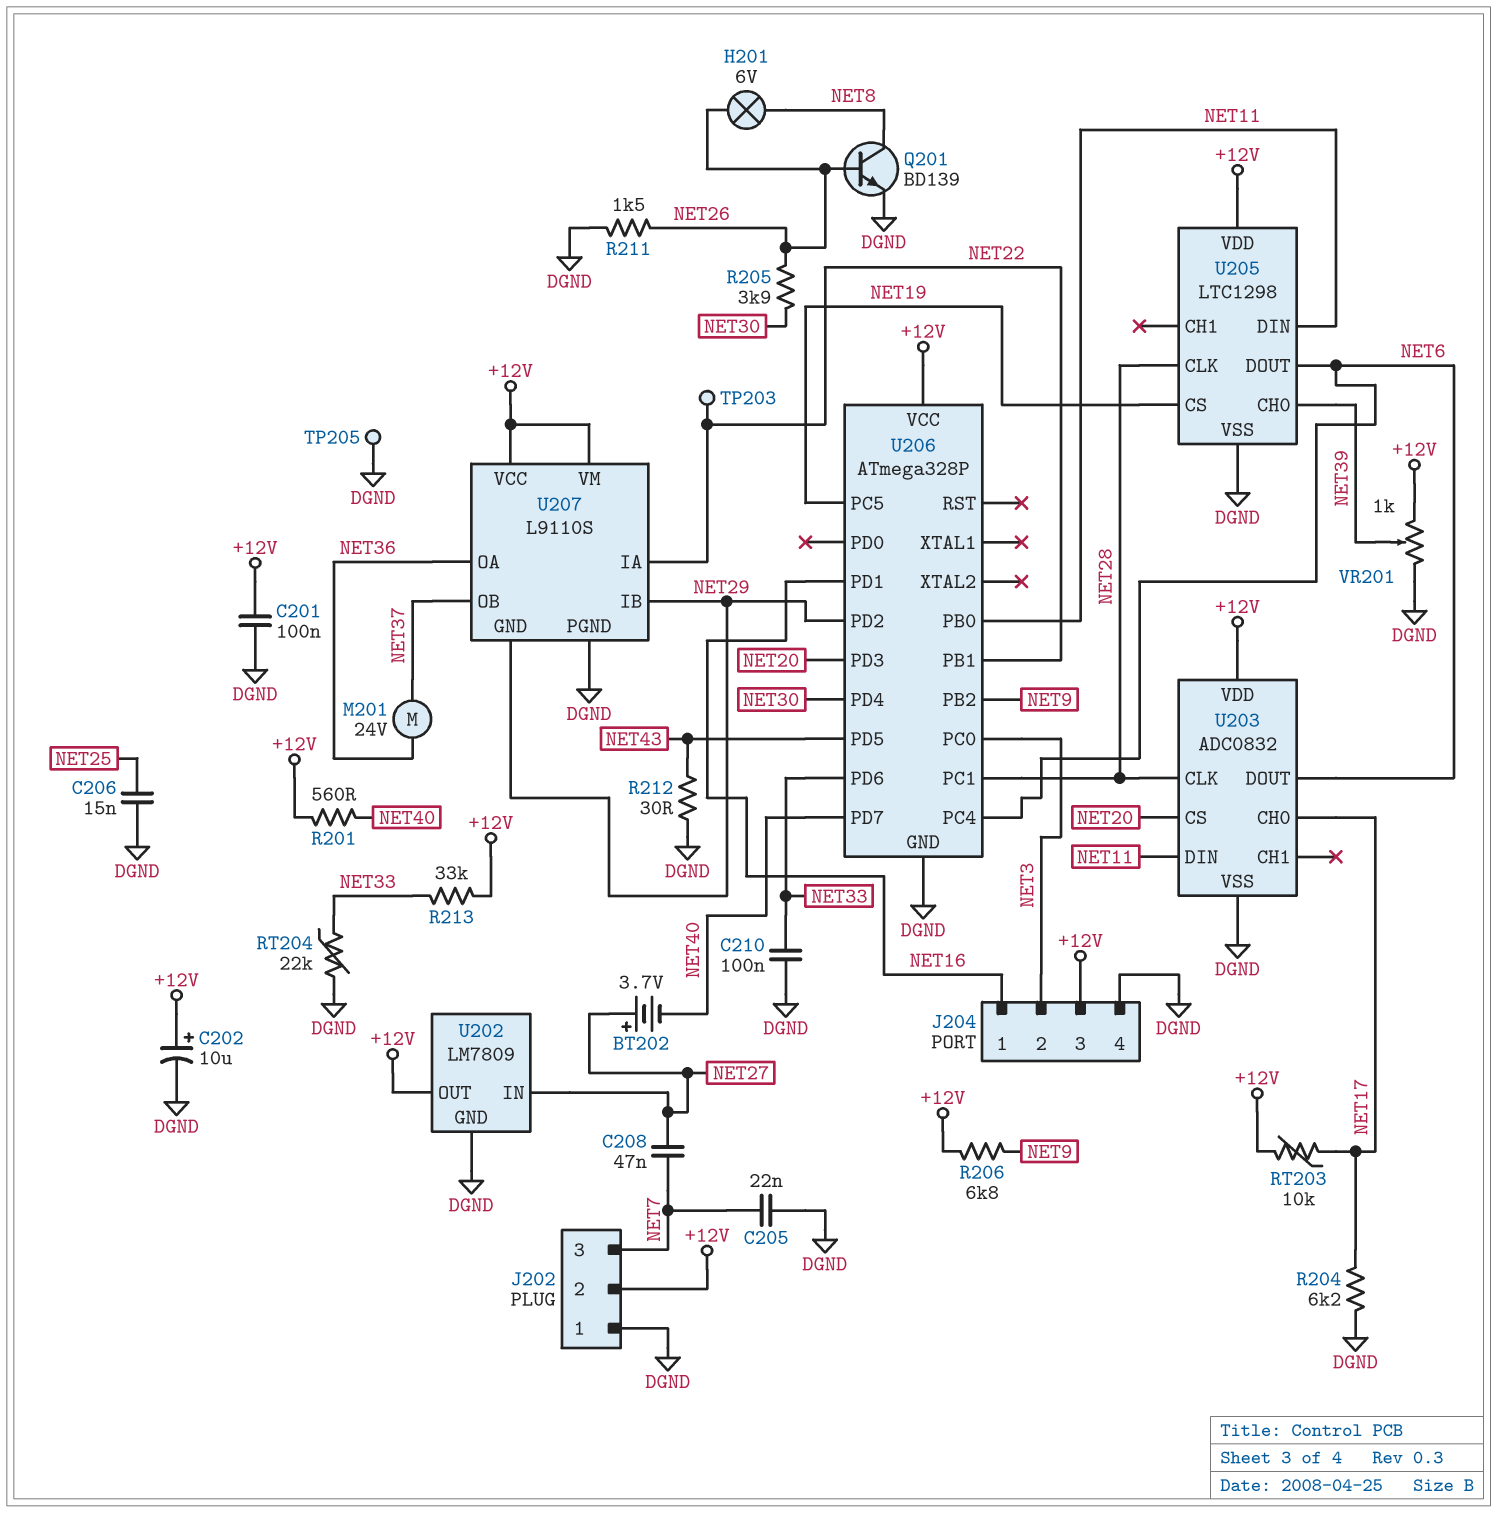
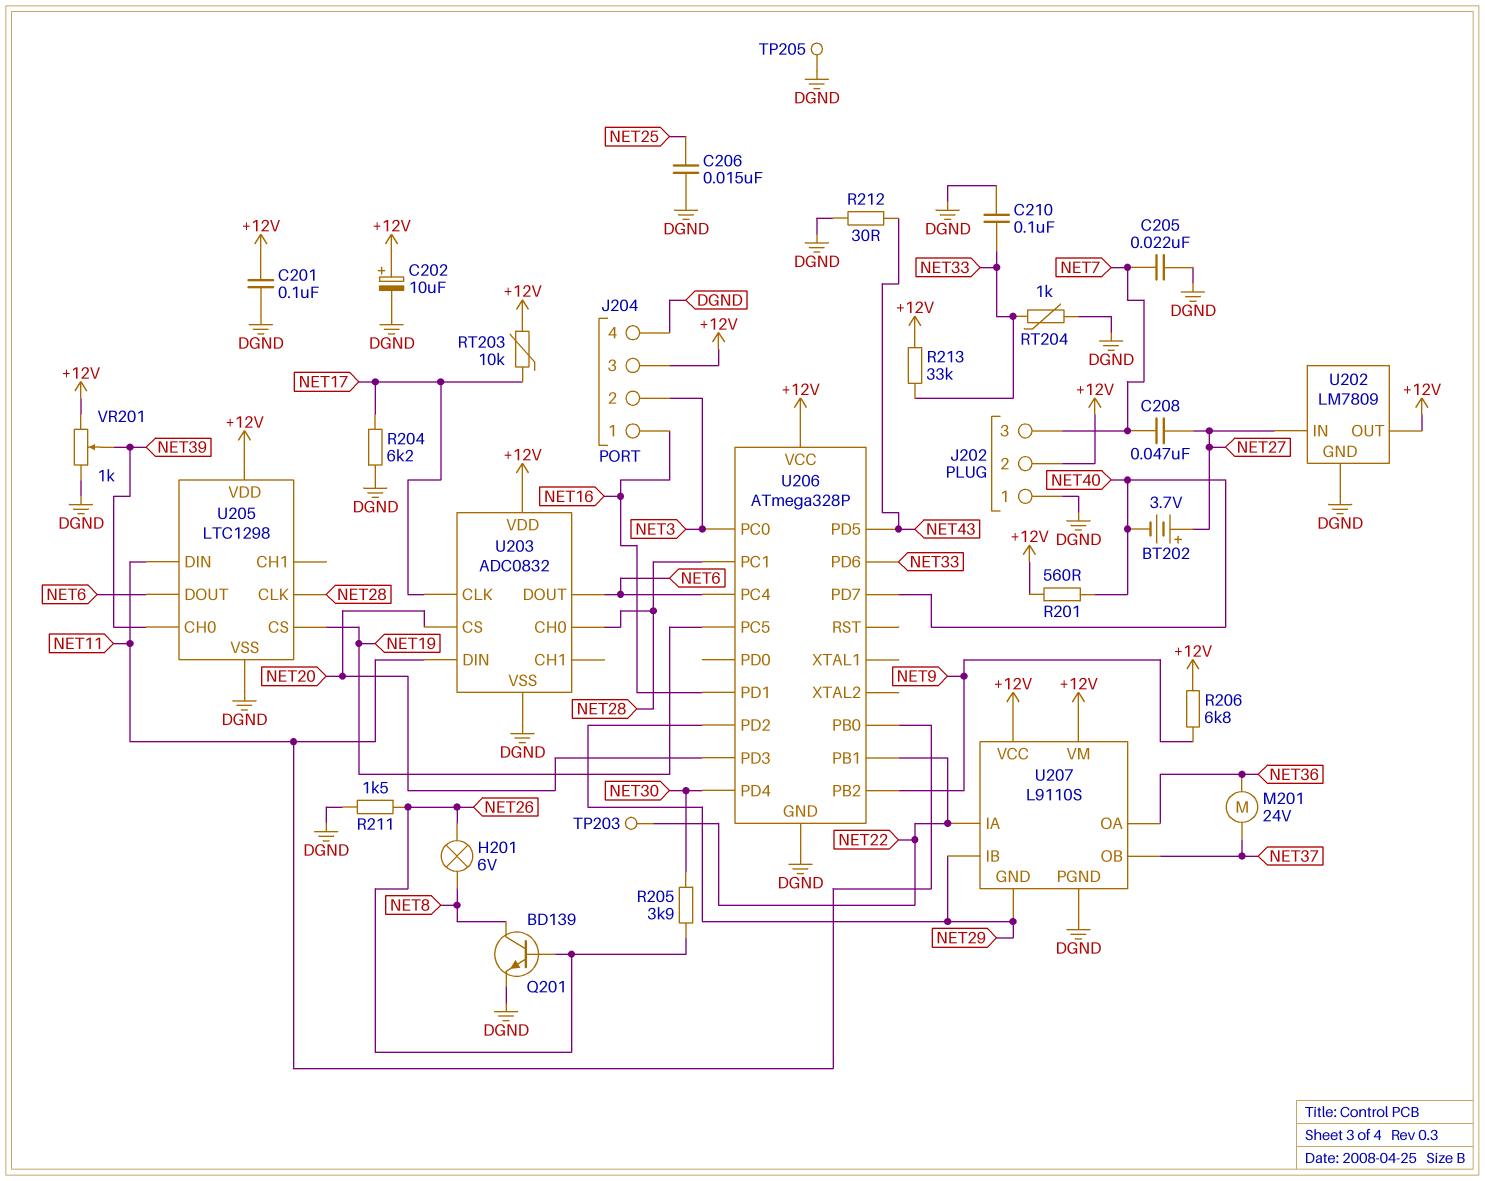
RT204: 22k (DGND, NET33) -> 1k (DGND, NET33)
U203 pin CH0: NET17 -> NET28
U203 pin CLK: NET28 -> NET17

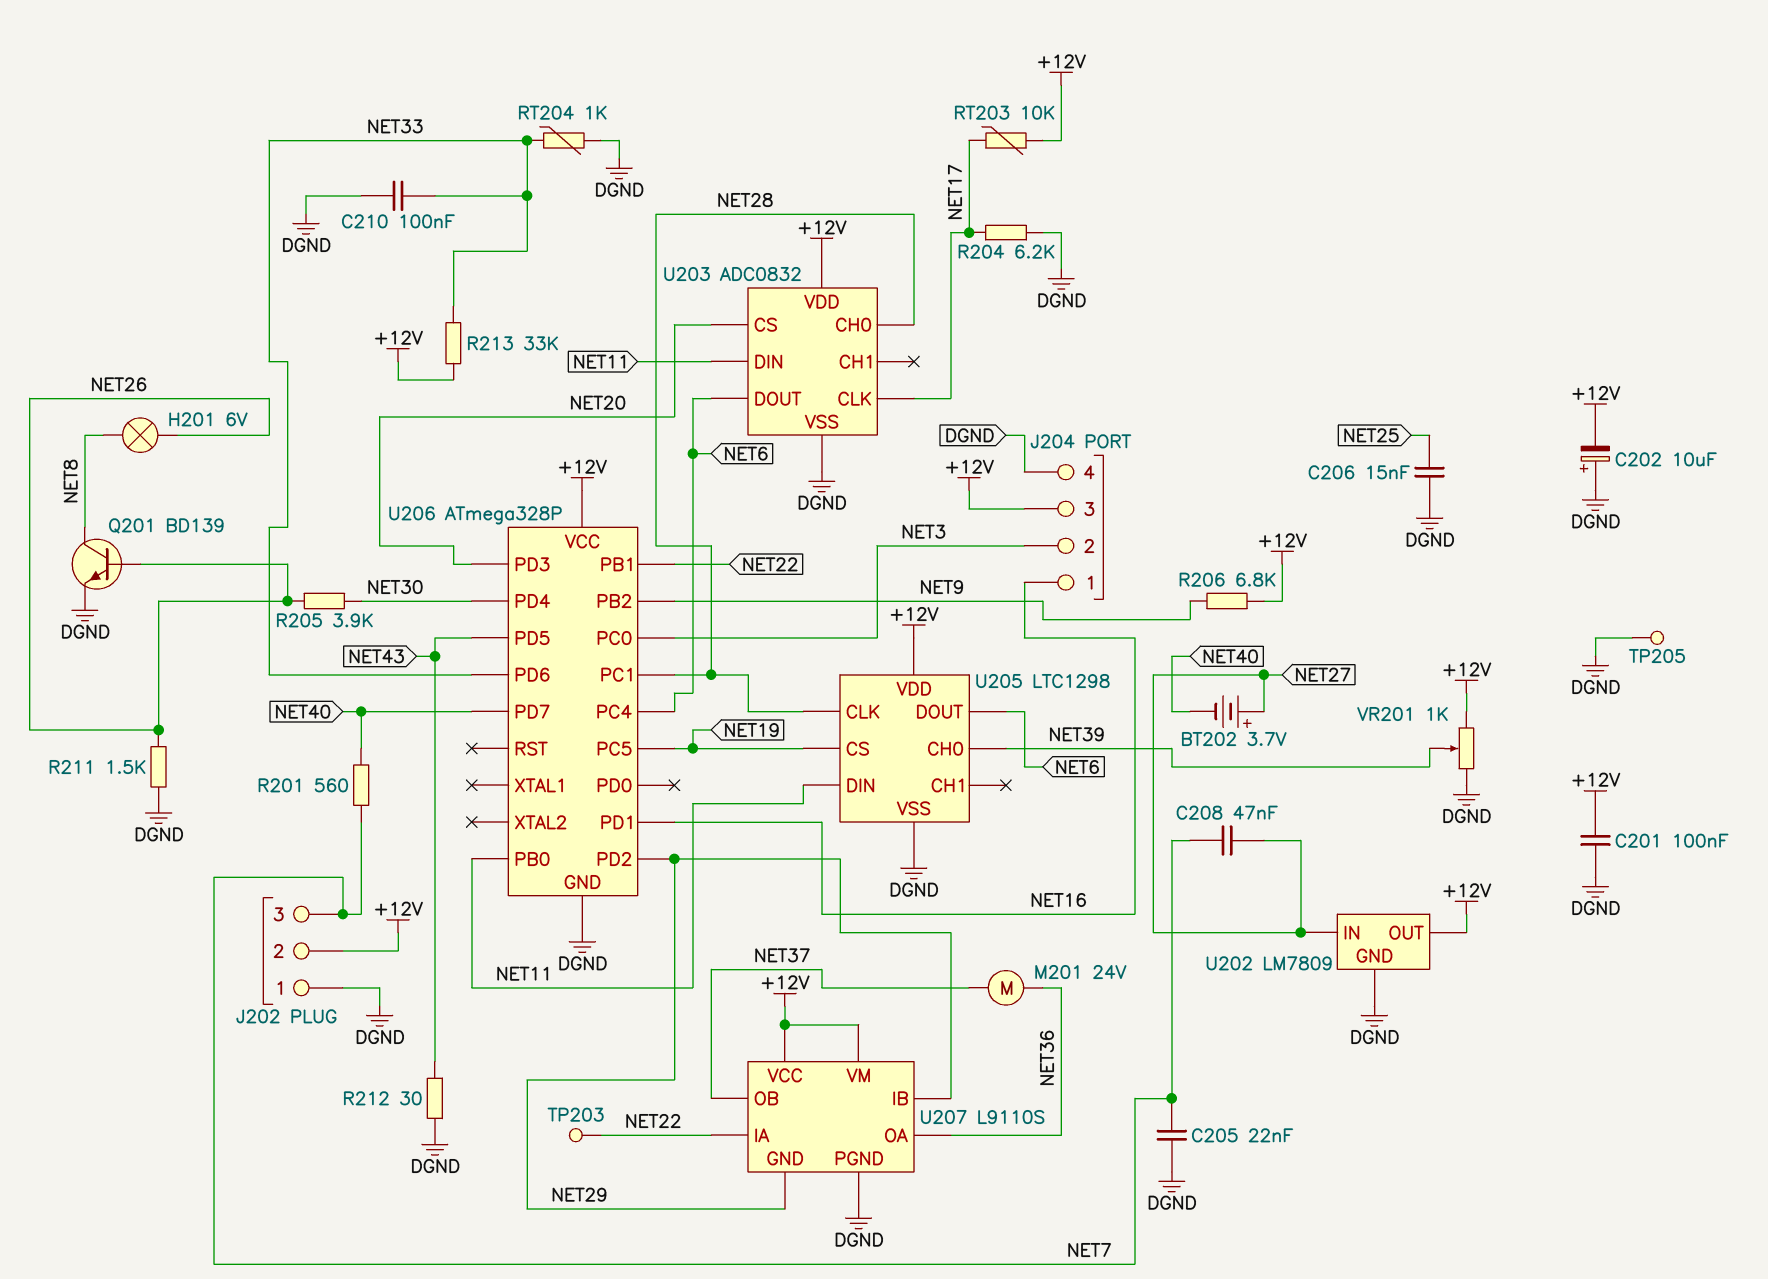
C202: 10uF (plus +12V, minus DGND) -> 10uF (plus DGND, minus +12V)
R201: 560 (+12V, NET40) -> 560 (NET7, NET40)

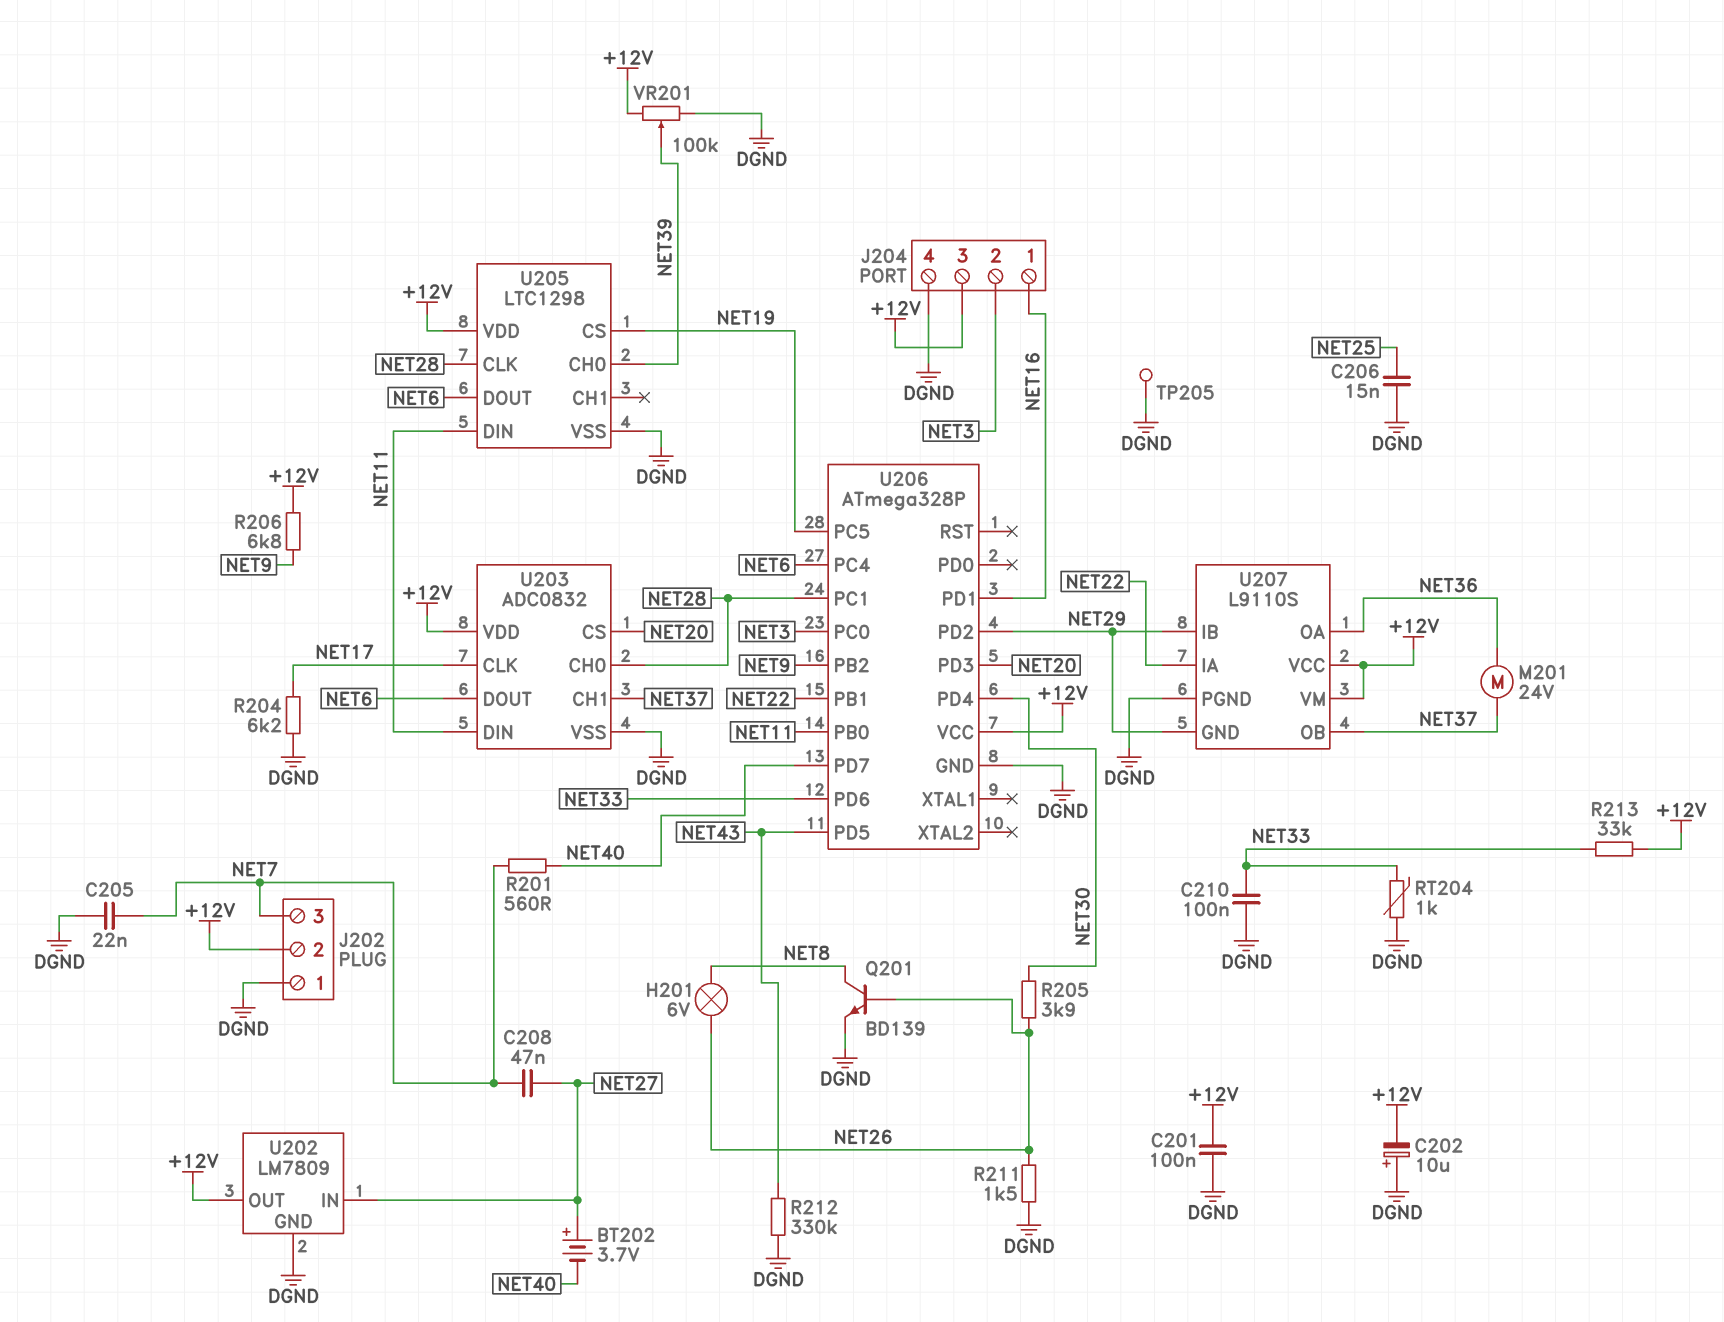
R212: 30 (DGND, NET43) -> 330k (DGND, NET43)
RT203: 10k (+12V, NET17) -> none
TP203: test point (NET22) -> none
U203 pin CH1: none -> NET37
VR201: 1k (+12V, DGND, wiper NET39) -> 100k (+12V, DGND, wiper NET39)

